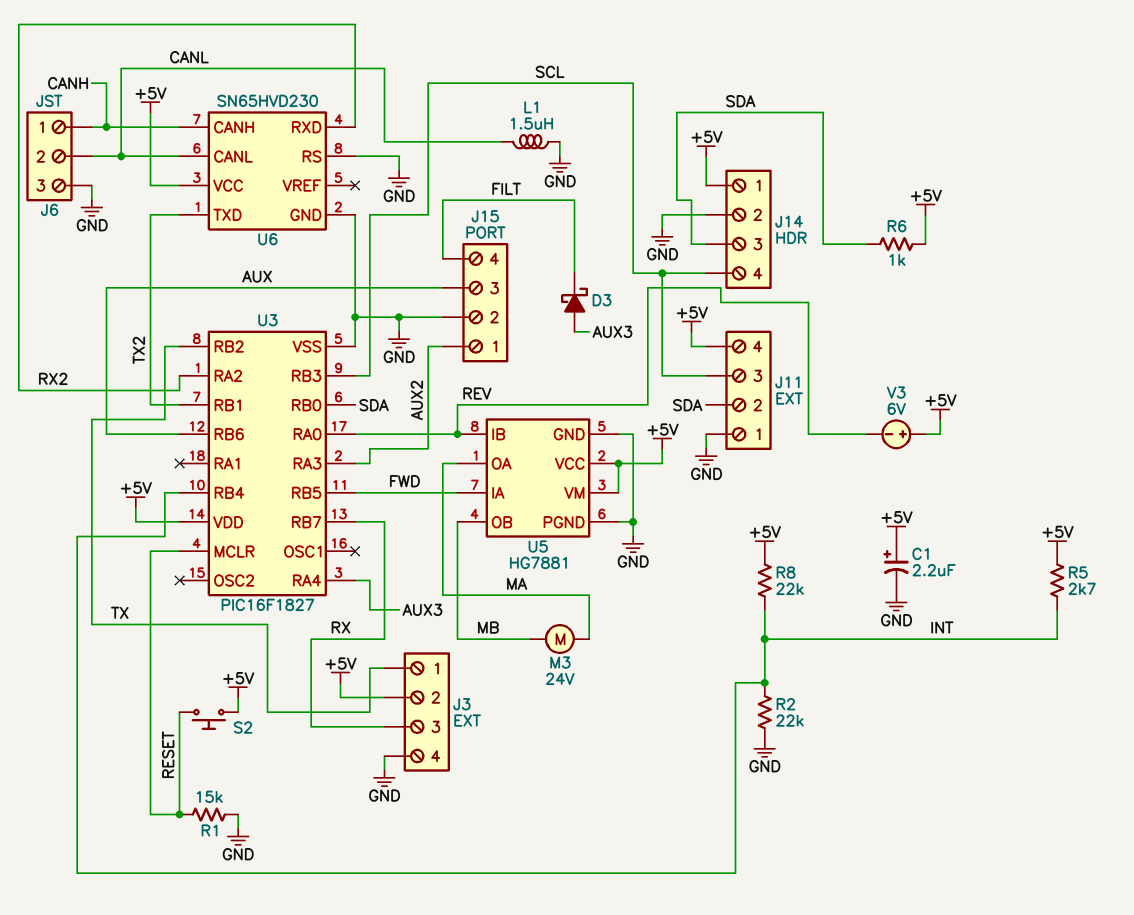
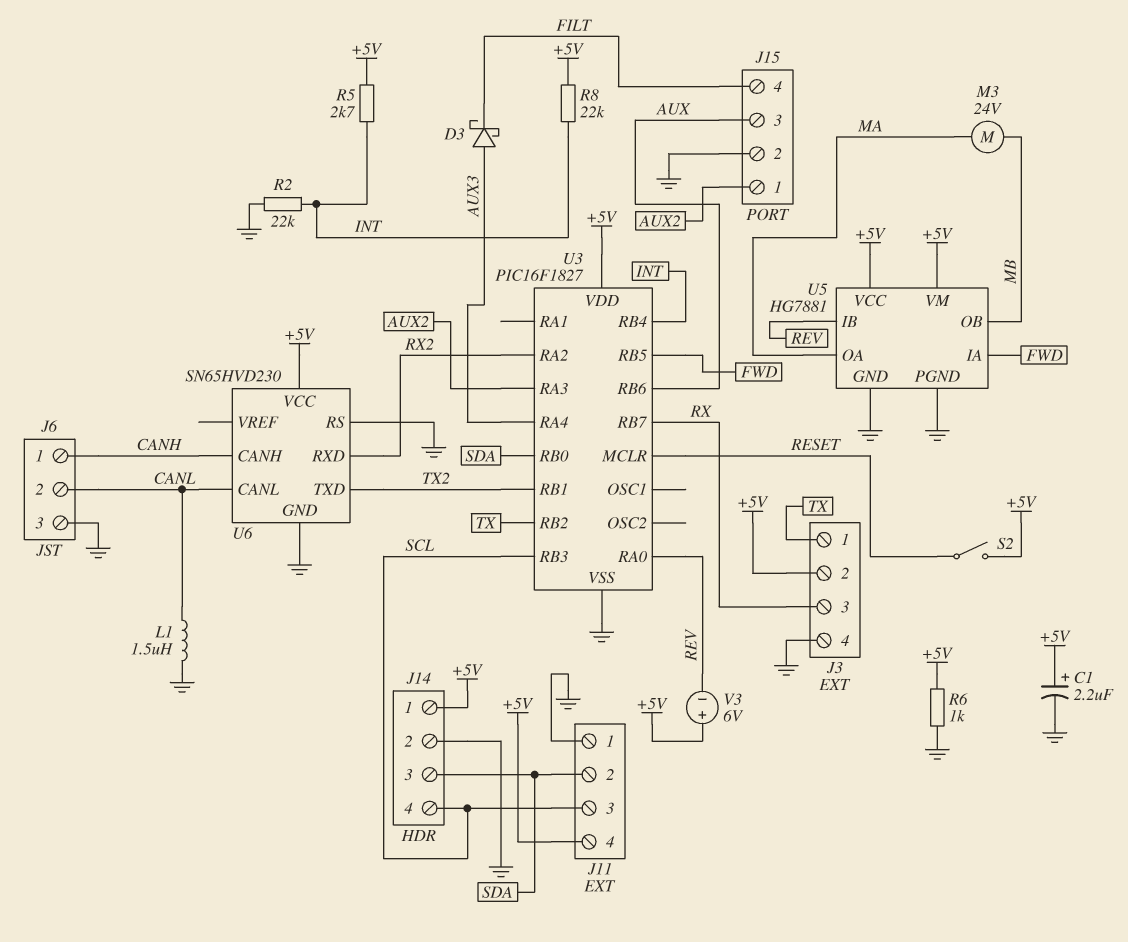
R1: 15k (GND, RESET) -> none
R6: 1k (+5V, SDA) -> 1k (+5V, GND)
S2: button (+5V, RESET) -> switch (+5V, RESET)

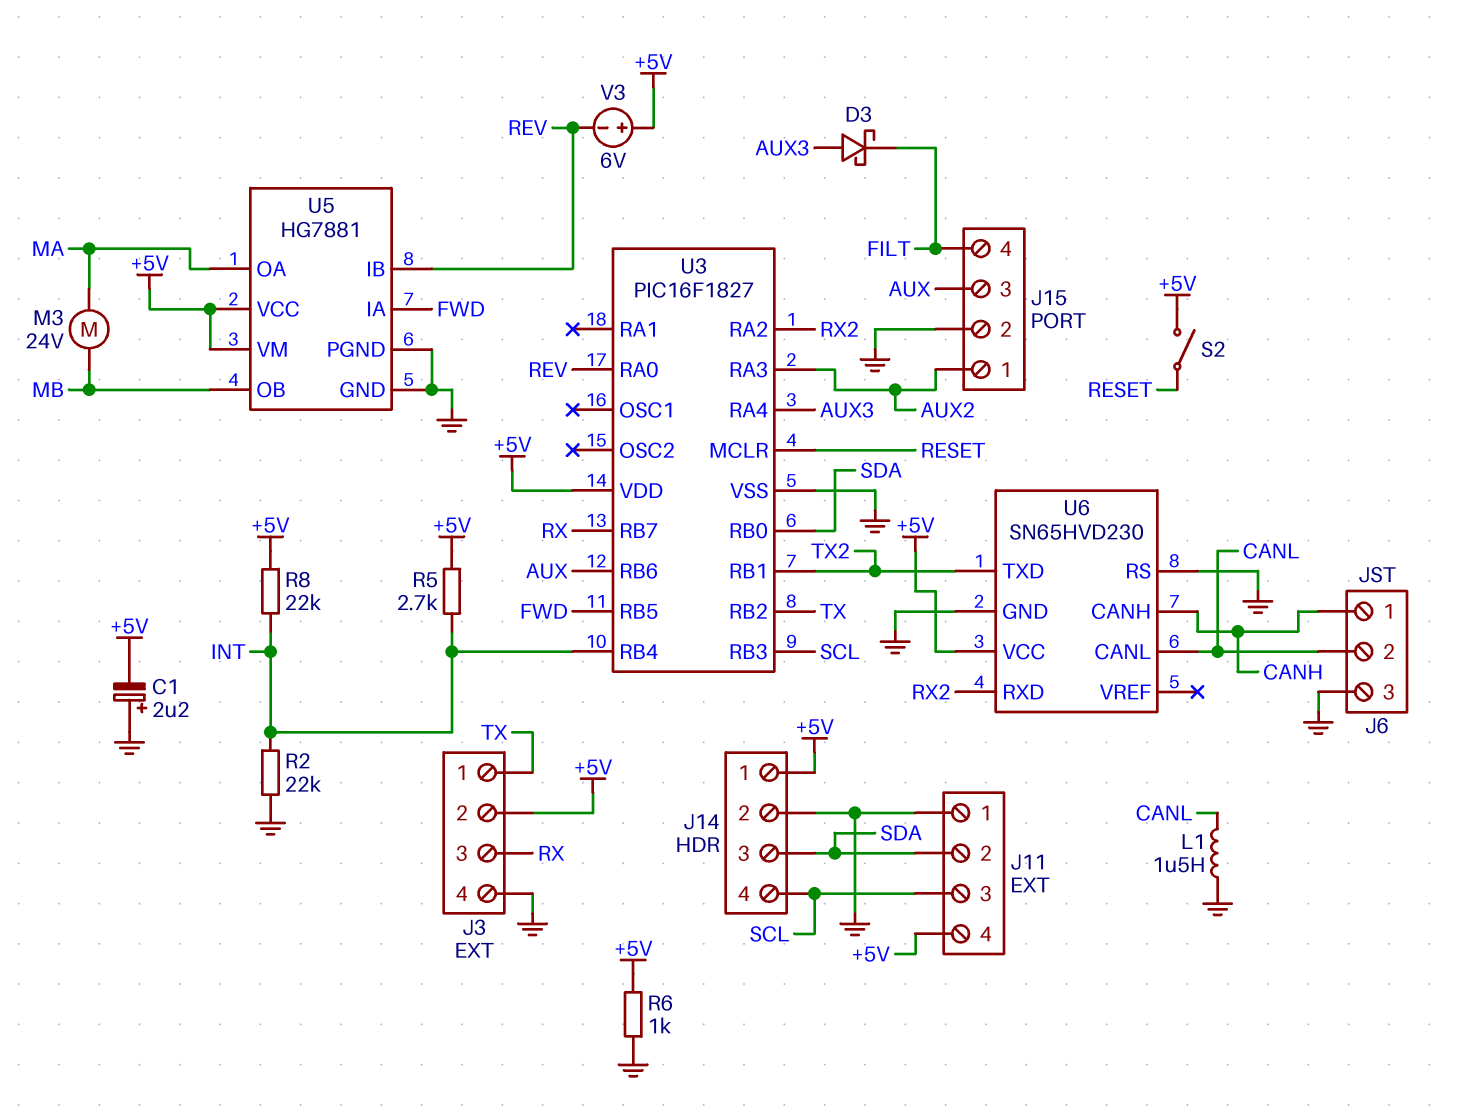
C1: 2.2uF (plus +5V, minus GND) -> 2.2uF (plus GND, minus +5V)

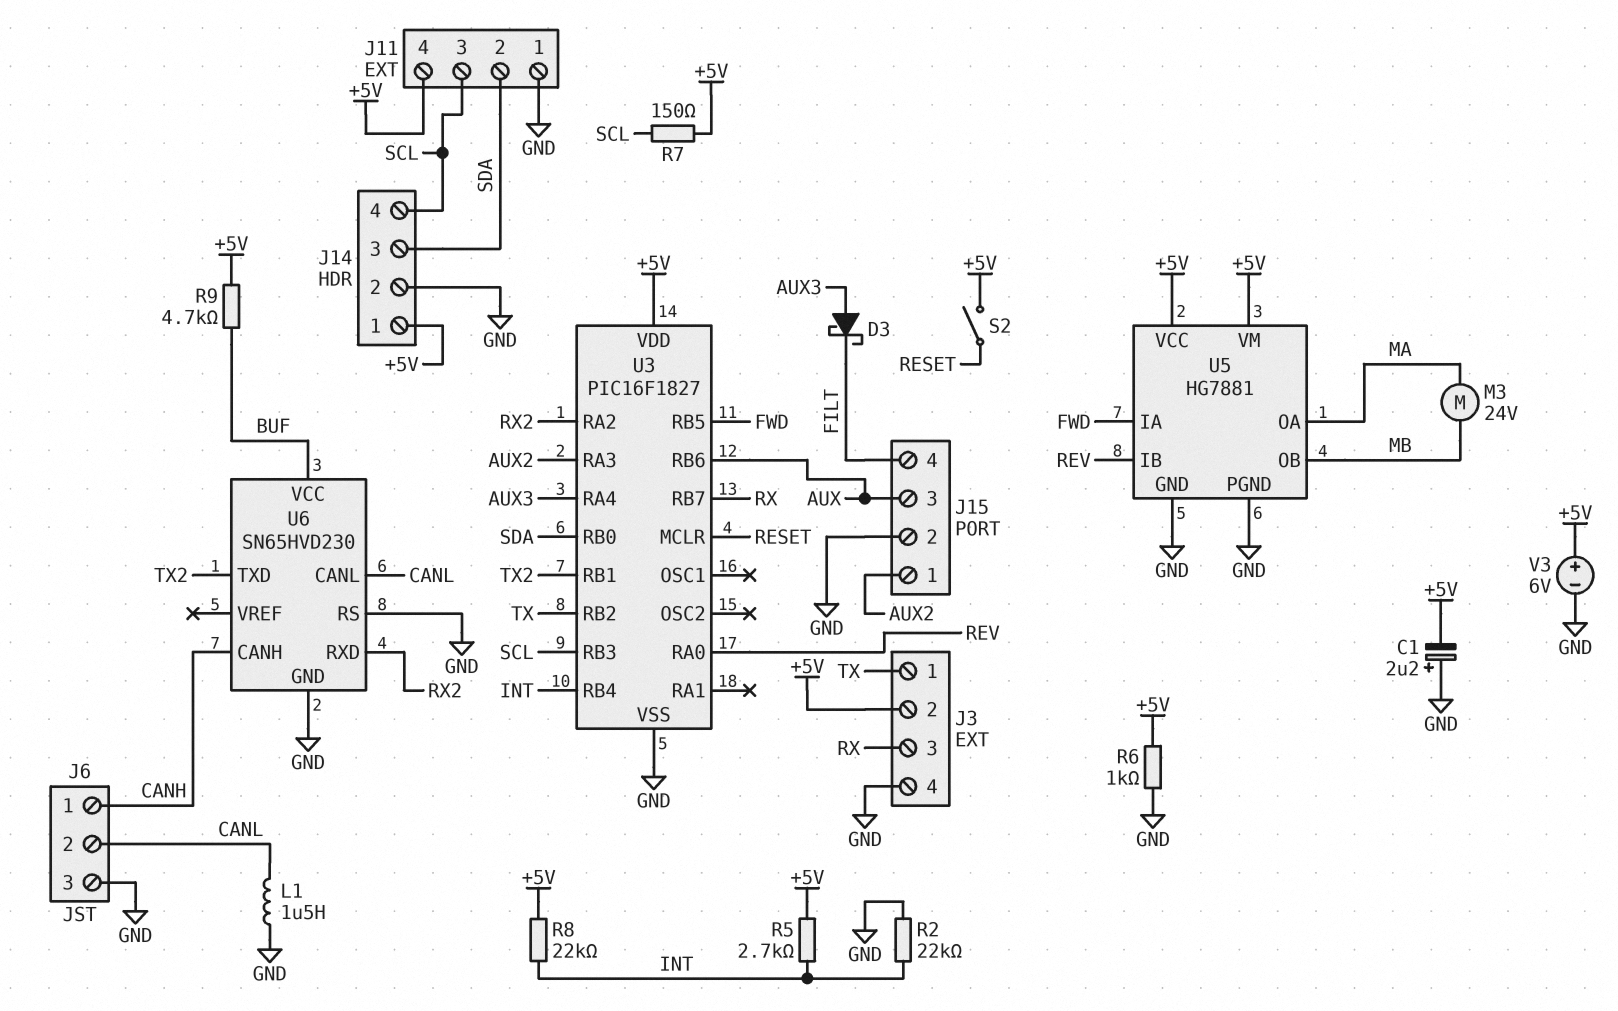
R7: none -> 150 (+5V, SCL)
R9: none -> 4.7k (+5V, BUF)
U6 pin VCC: +5V -> BUF
V3: 6V (plus +5V, minus REV) -> 6V (plus +5V, minus GND)

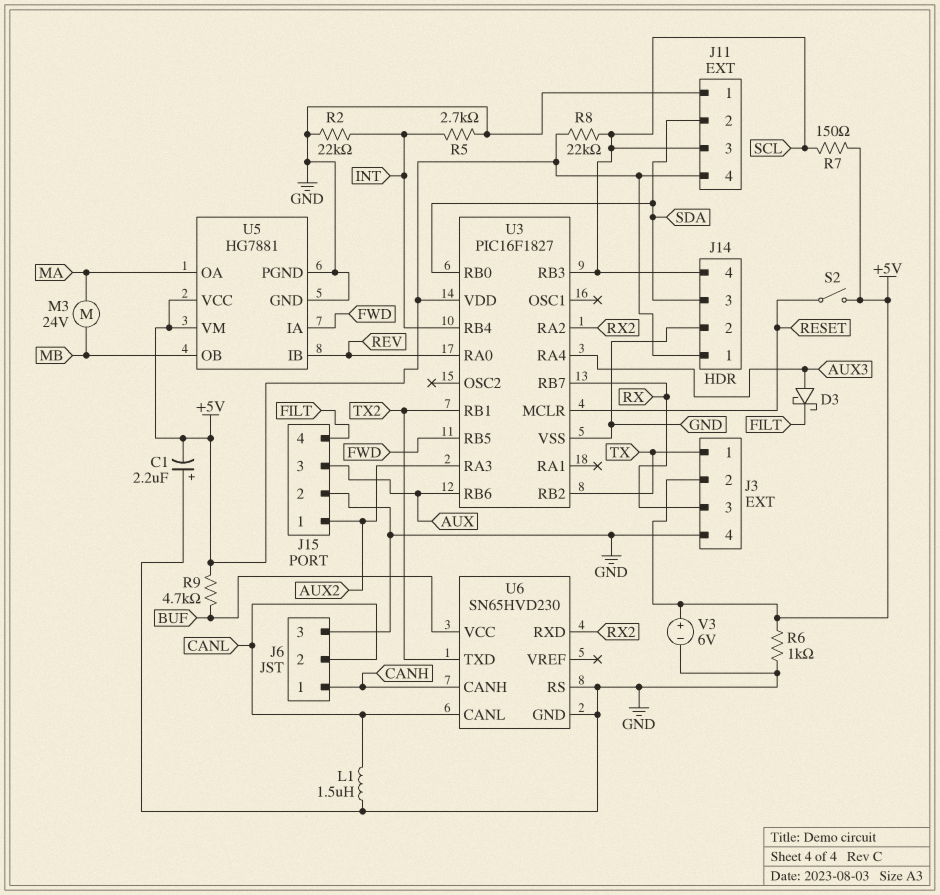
R5: 2.7k (+5V, INT) -> 2.7k (GND, INT)
R8: 22k (+5V, INT) -> 22k (+5V, SCL)

